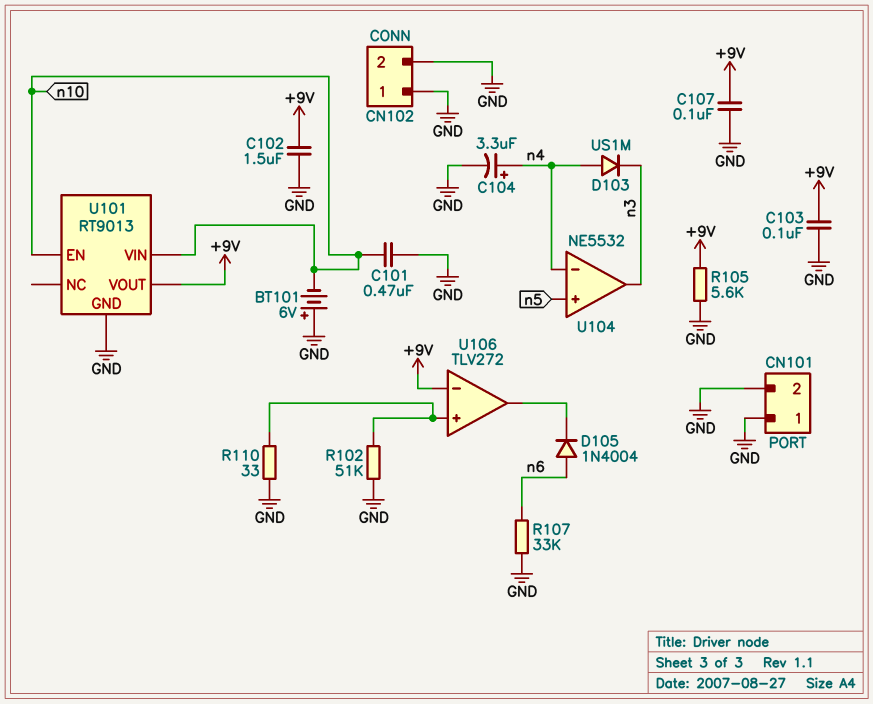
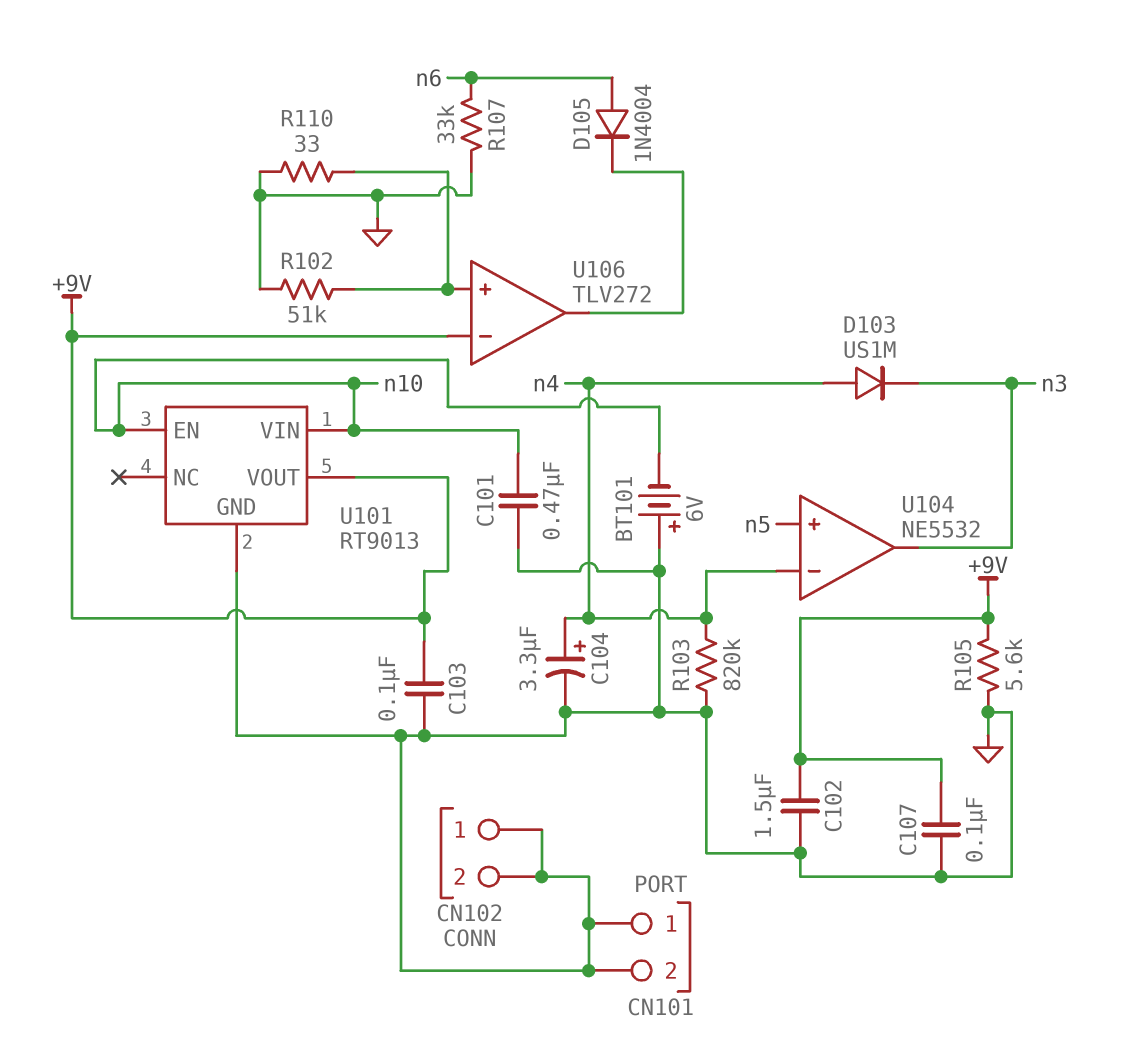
R103: none -> 820k (GND, n4)

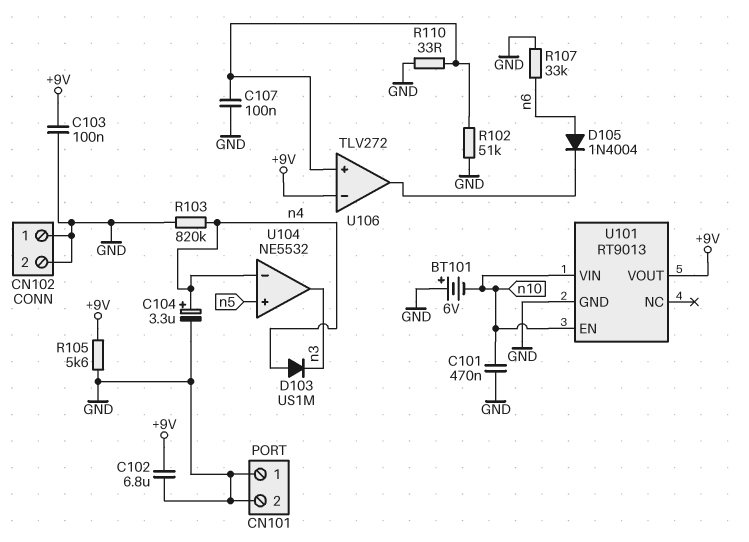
C102: 1.5uF (+9V, GND) -> 6.8uF (+9V, GND)
C107: 100nF (+9V, GND) -> 100nF (GND, U106/in+)

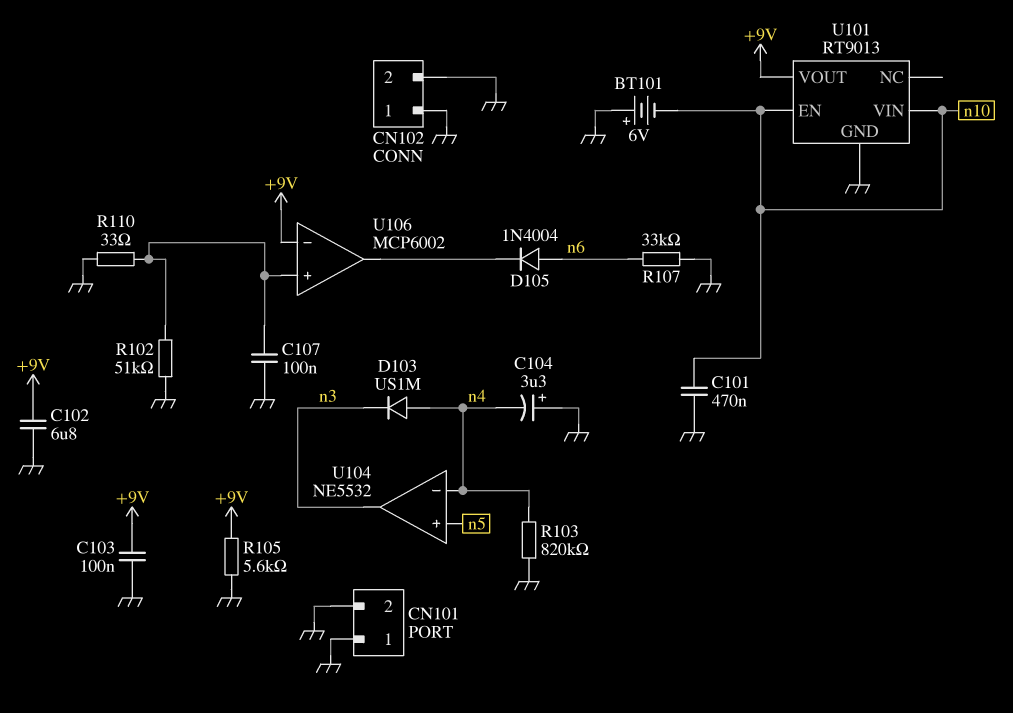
C104: 3.3uF (plus n4, minus GND) -> 3.3uF (plus GND, minus n4)
U106: TLV272 -> MCP6002

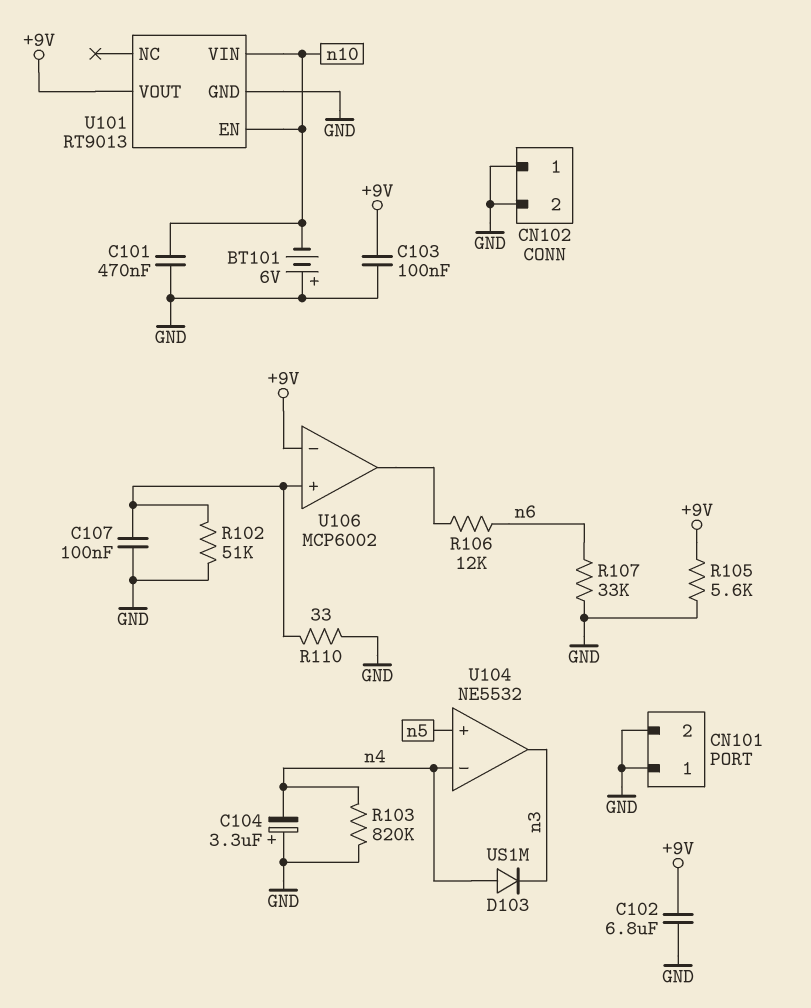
D105: diode 1N4004 (A n6, K U106/out) -> none
R106: none -> 12k (U106/out, n6)

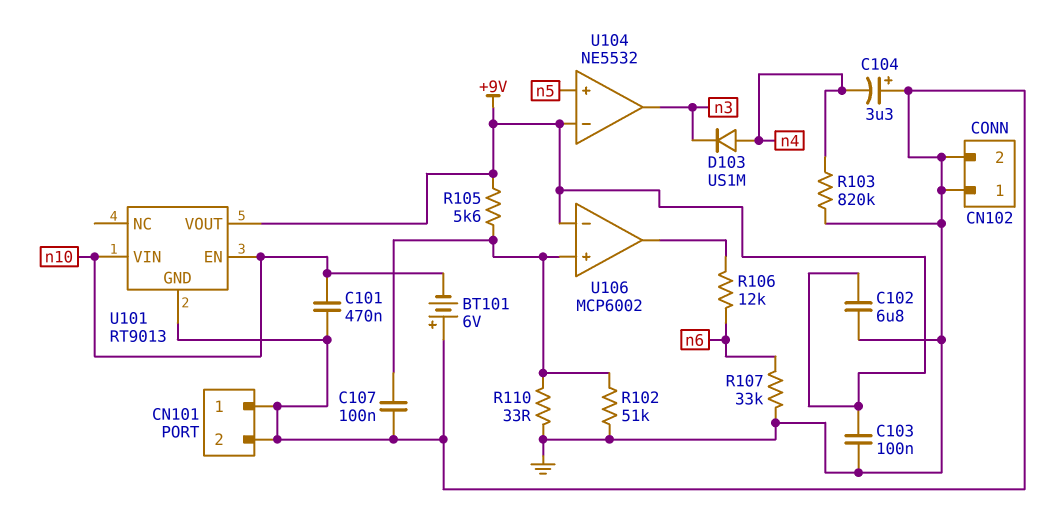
R105: 5.6k (+9V, GND) -> 5.6k (+9V, U106/in+)
U104 pin in-: n4 -> +9V

